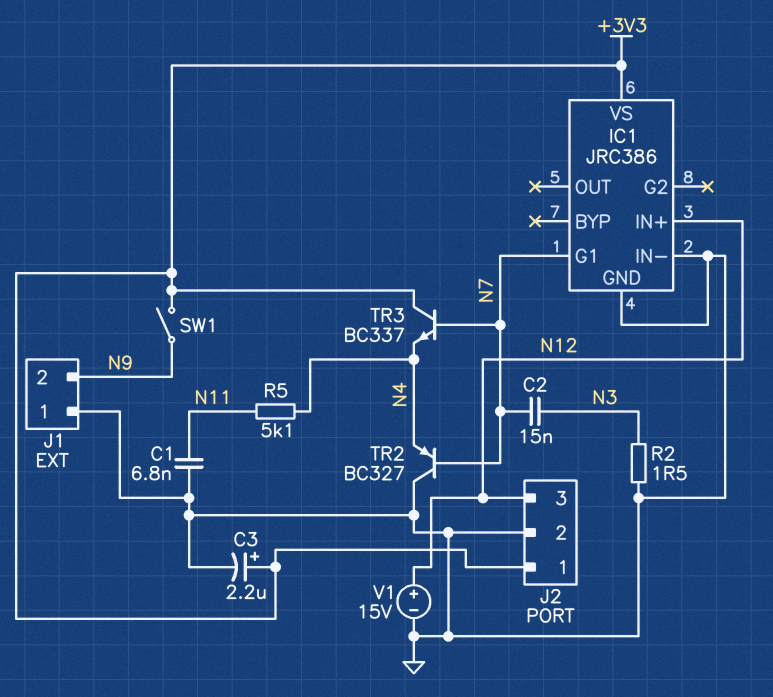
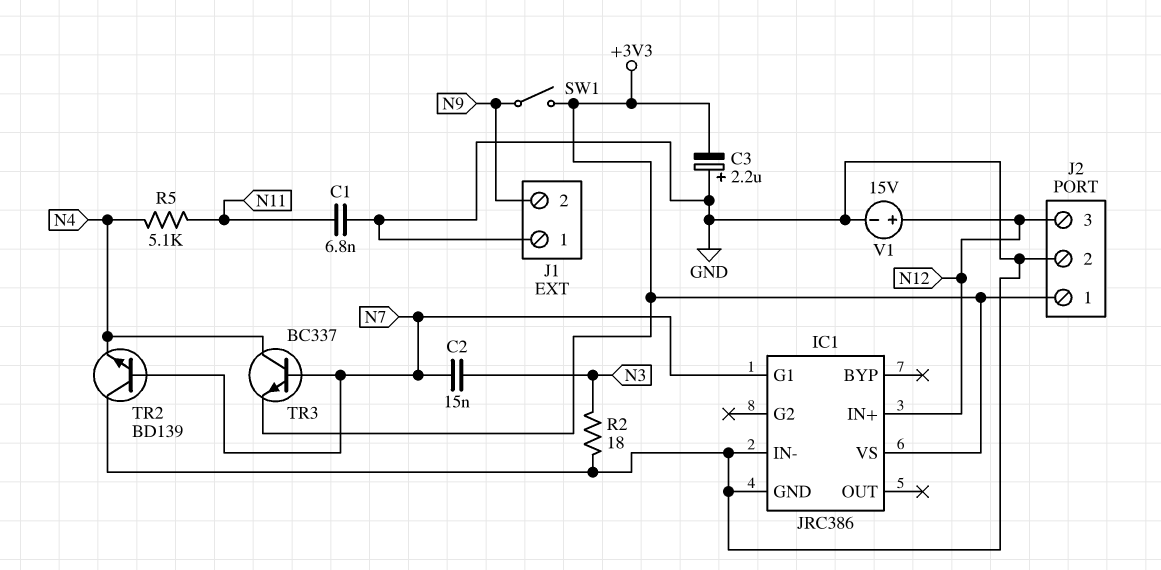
C3: 2.2uF (plus +3V3, minus GND) -> 2.2uF (plus GND, minus +3V3)
R2: 1.5 (GND, N3) -> 18 (GND, N3)
TR2: PNP BC327 (B N7, C GND, E N4) -> NPN BD139 (B N7, C GND, E N4)
TR3: NPN BC337 (B N7, C +3V3, E N4) -> NPN BC337 (B N7, C N4, E +3V3)

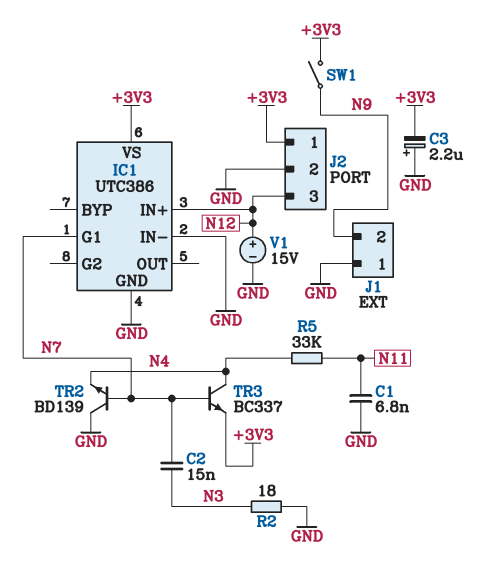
IC1: JRC386 -> UTC386
R5: 5.1k (N4, N11) -> 33k (N4, N11)

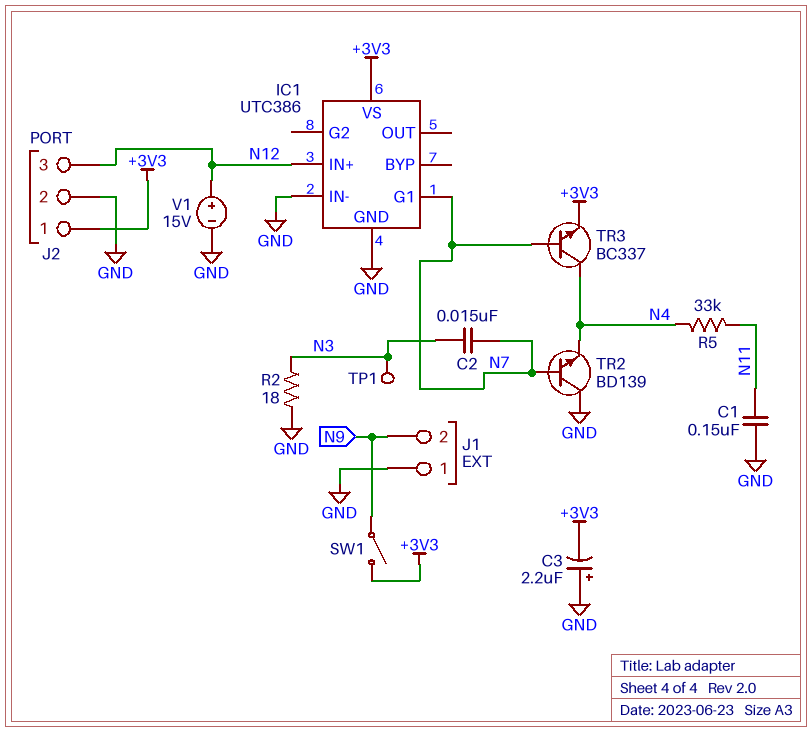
C1: 6.8nF (GND, N11) -> 150nF (GND, N11)
TP1: none -> test point (N3)

